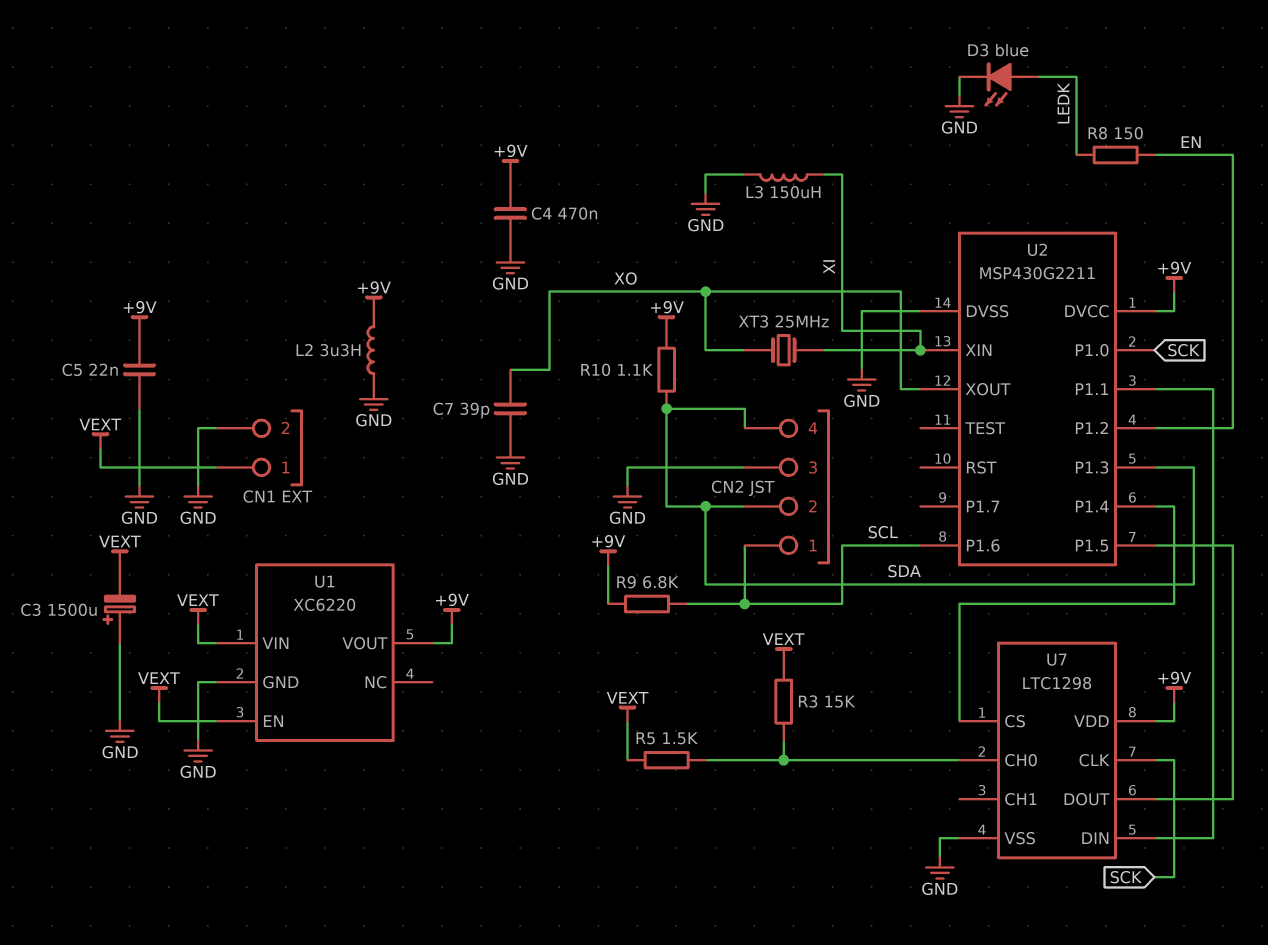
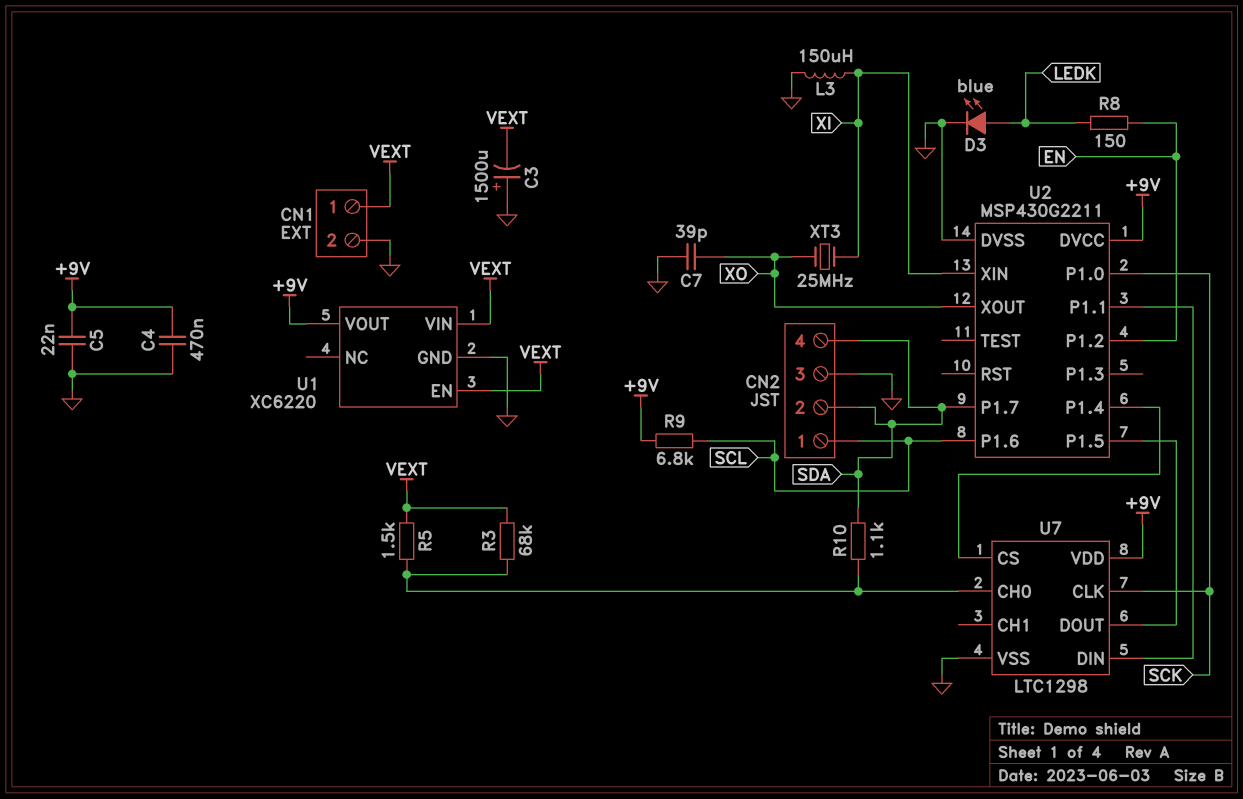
L2: 3.3uH (+9V, GND) -> none
R3: 15k (U7/CH0, VEXT) -> 68k (U7/CH0, VEXT)
R10: 1.1k (+9V, SDA) -> 1.1k (SDA, U7/CH0)
U2 pin P1.3: SDA -> none
U2 pin P1.7: none -> SDA

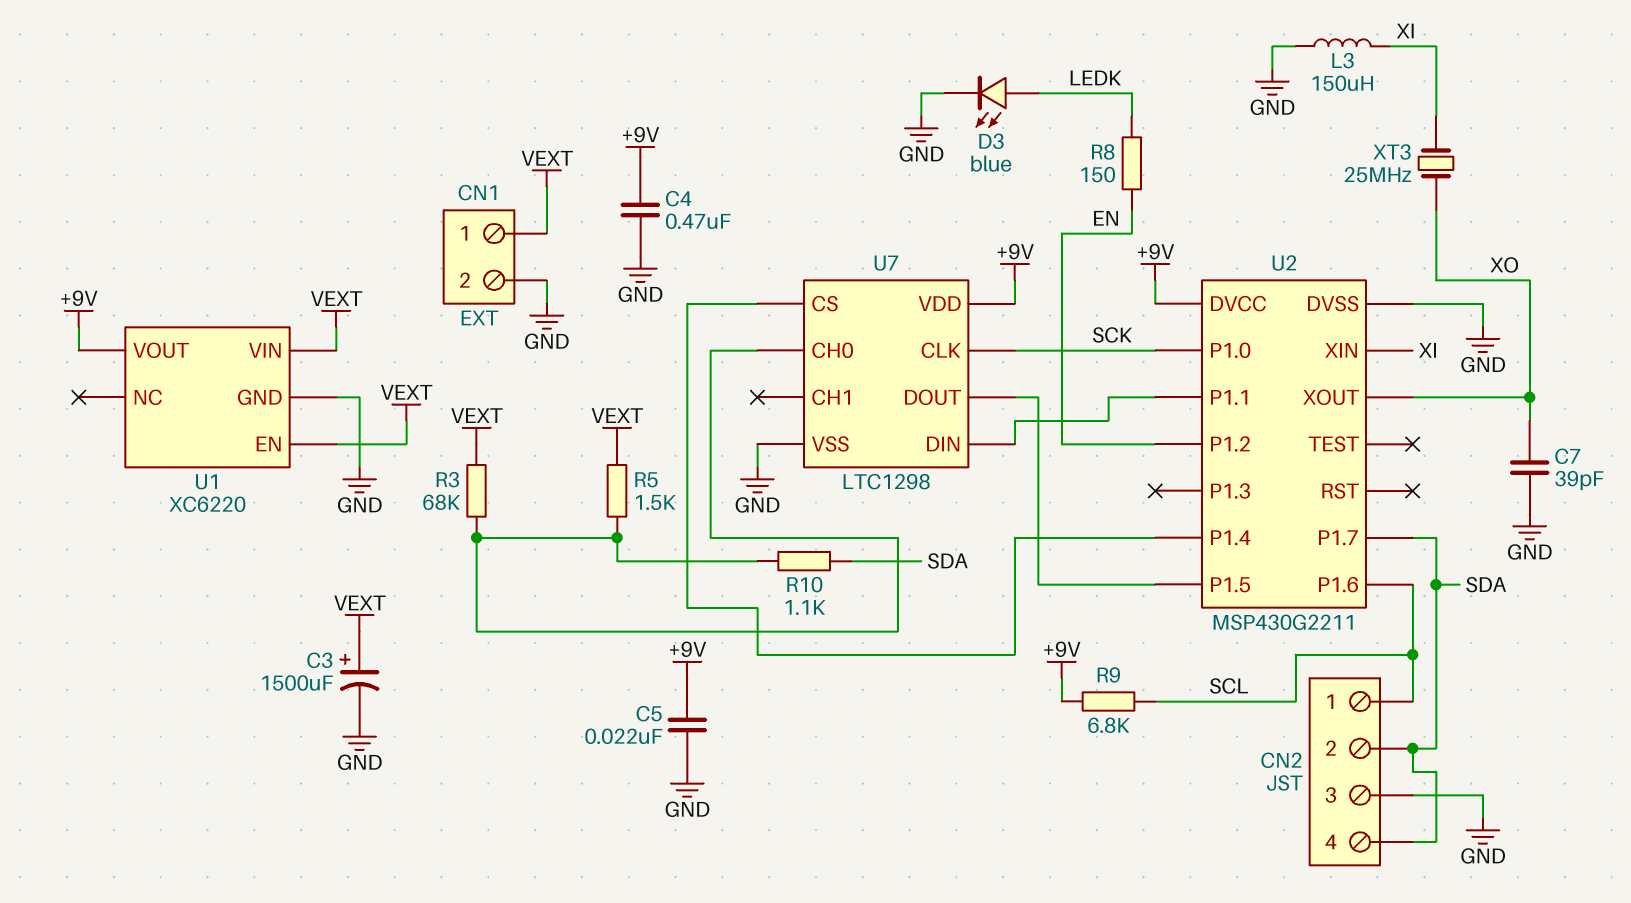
C3: 1500uF (plus GND, minus VEXT) -> 1500uF (plus VEXT, minus GND)

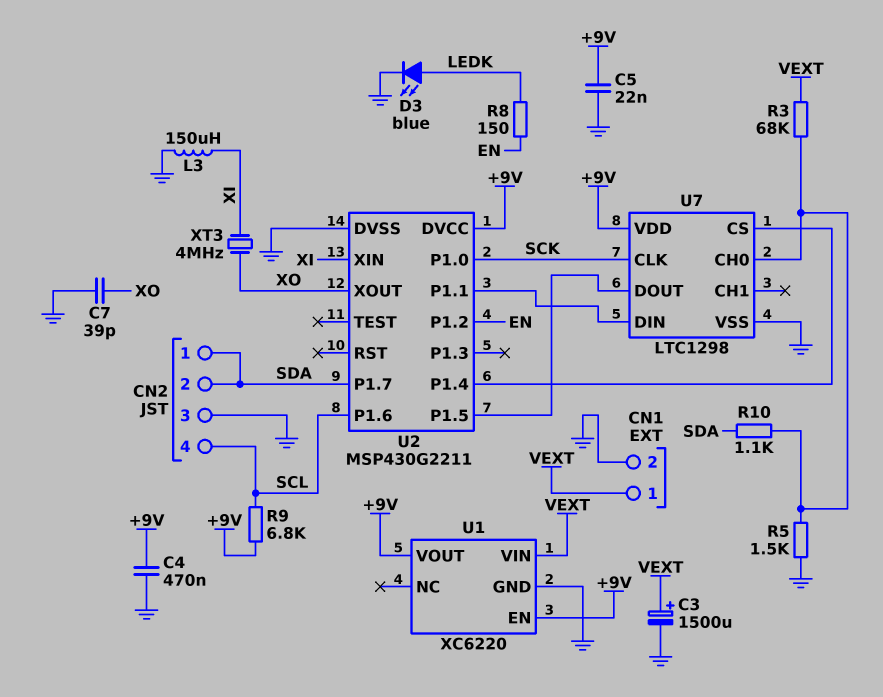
CN2 pin 1: SCL -> SDA
CN2 pin 4: SDA -> SCL
R5: 1.5k (U7/CH0, VEXT) -> 1.5k (GND, U7/CH0)
U1 pin EN: VEXT -> +9V
XT3: 25MHz (XI, XO) -> 4MHz (XI, XO)

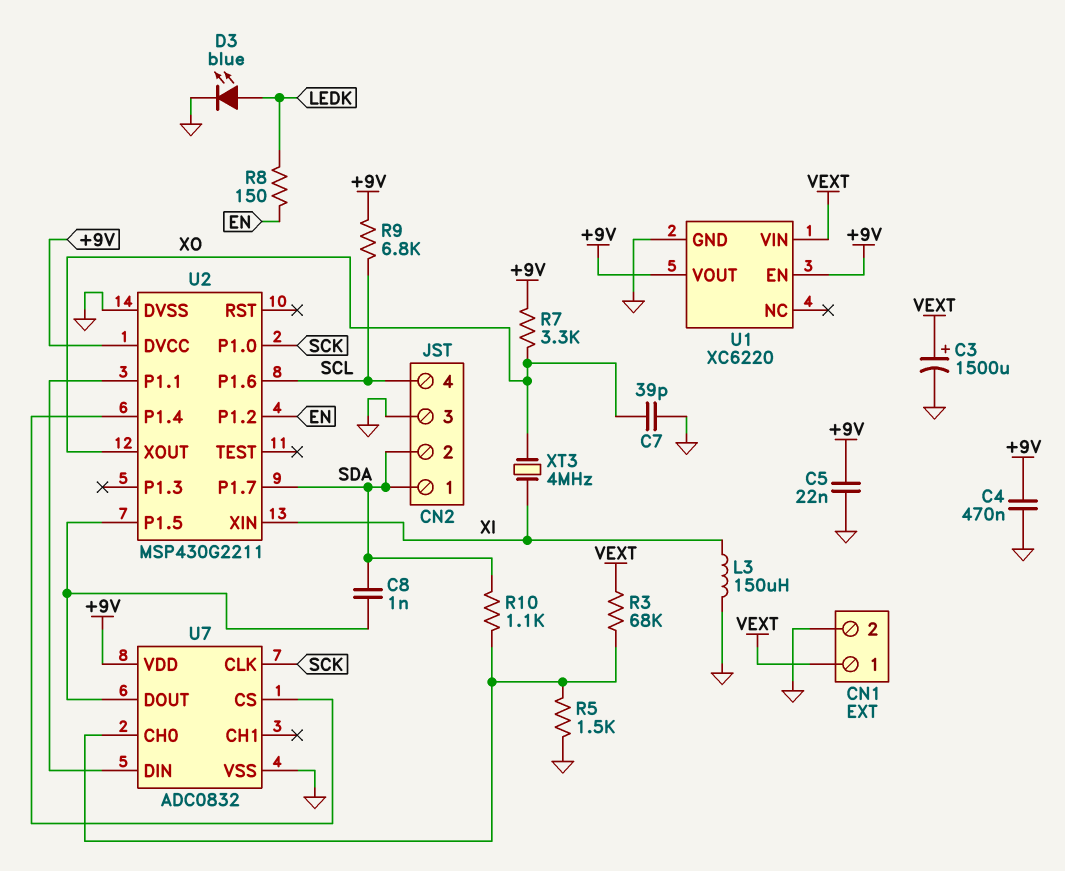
C8: none -> 1nF (SDA, U2/P1.5)
R7: none -> 3.3k (+9V, XO)
U7: LTC1298 -> ADC0832

